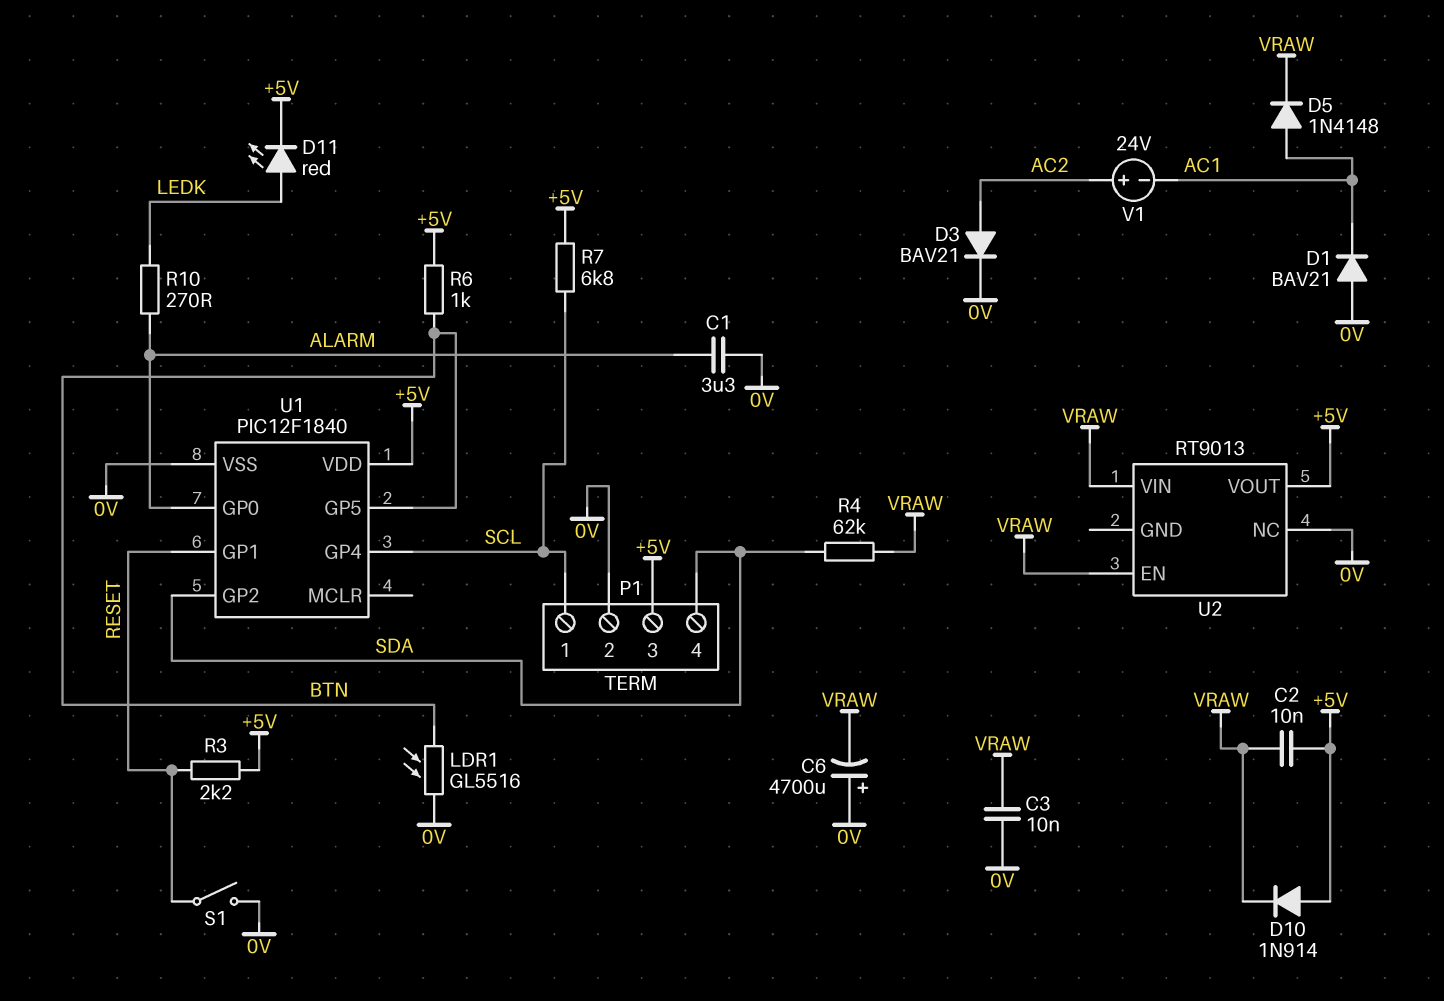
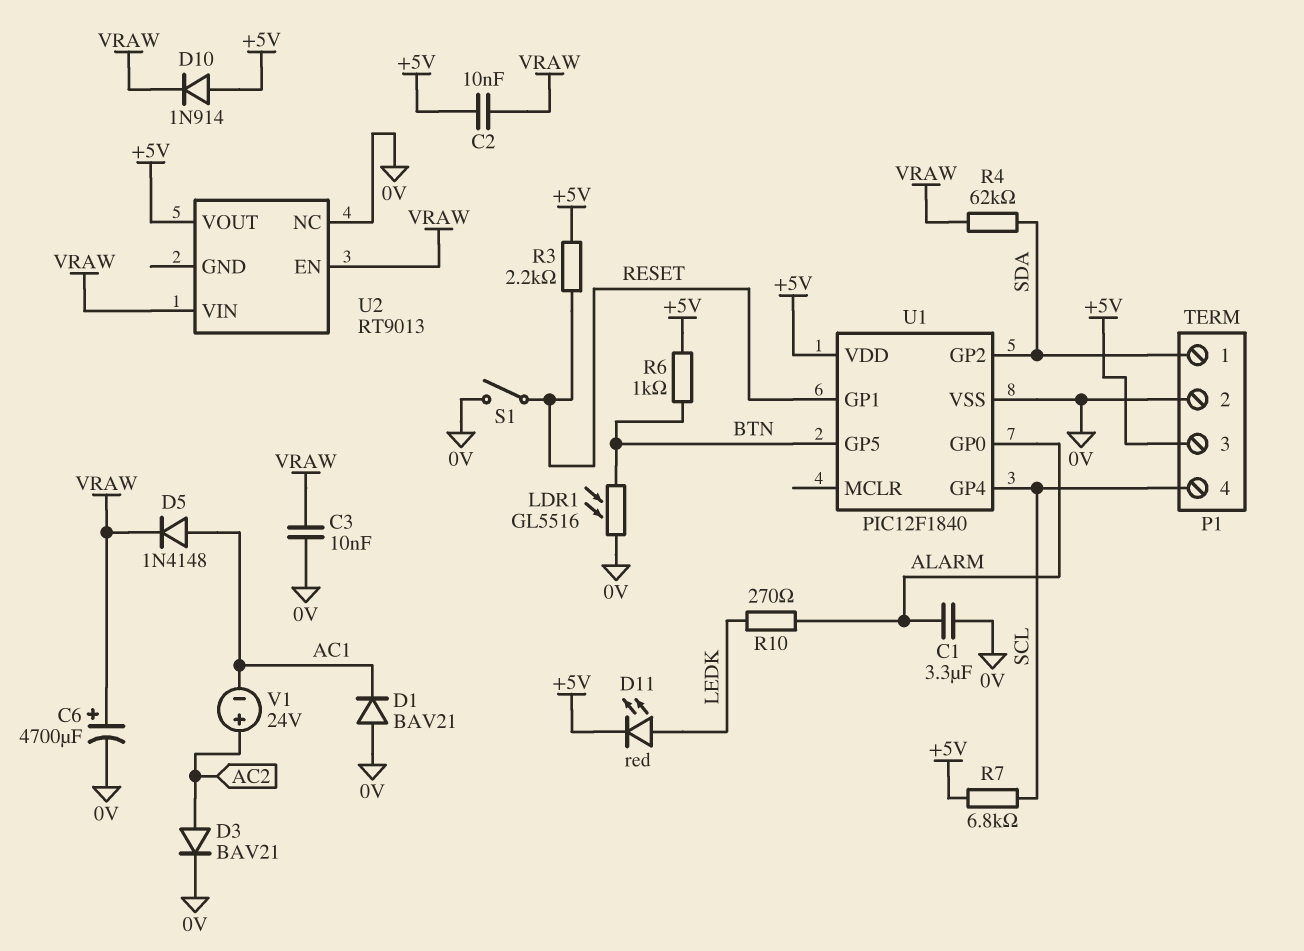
C6: 4700uF (plus 0V, minus VRAW) -> 4700uF (plus VRAW, minus 0V)
P1 pin 1: SCL -> SDA
P1 pin 4: SDA -> SCL

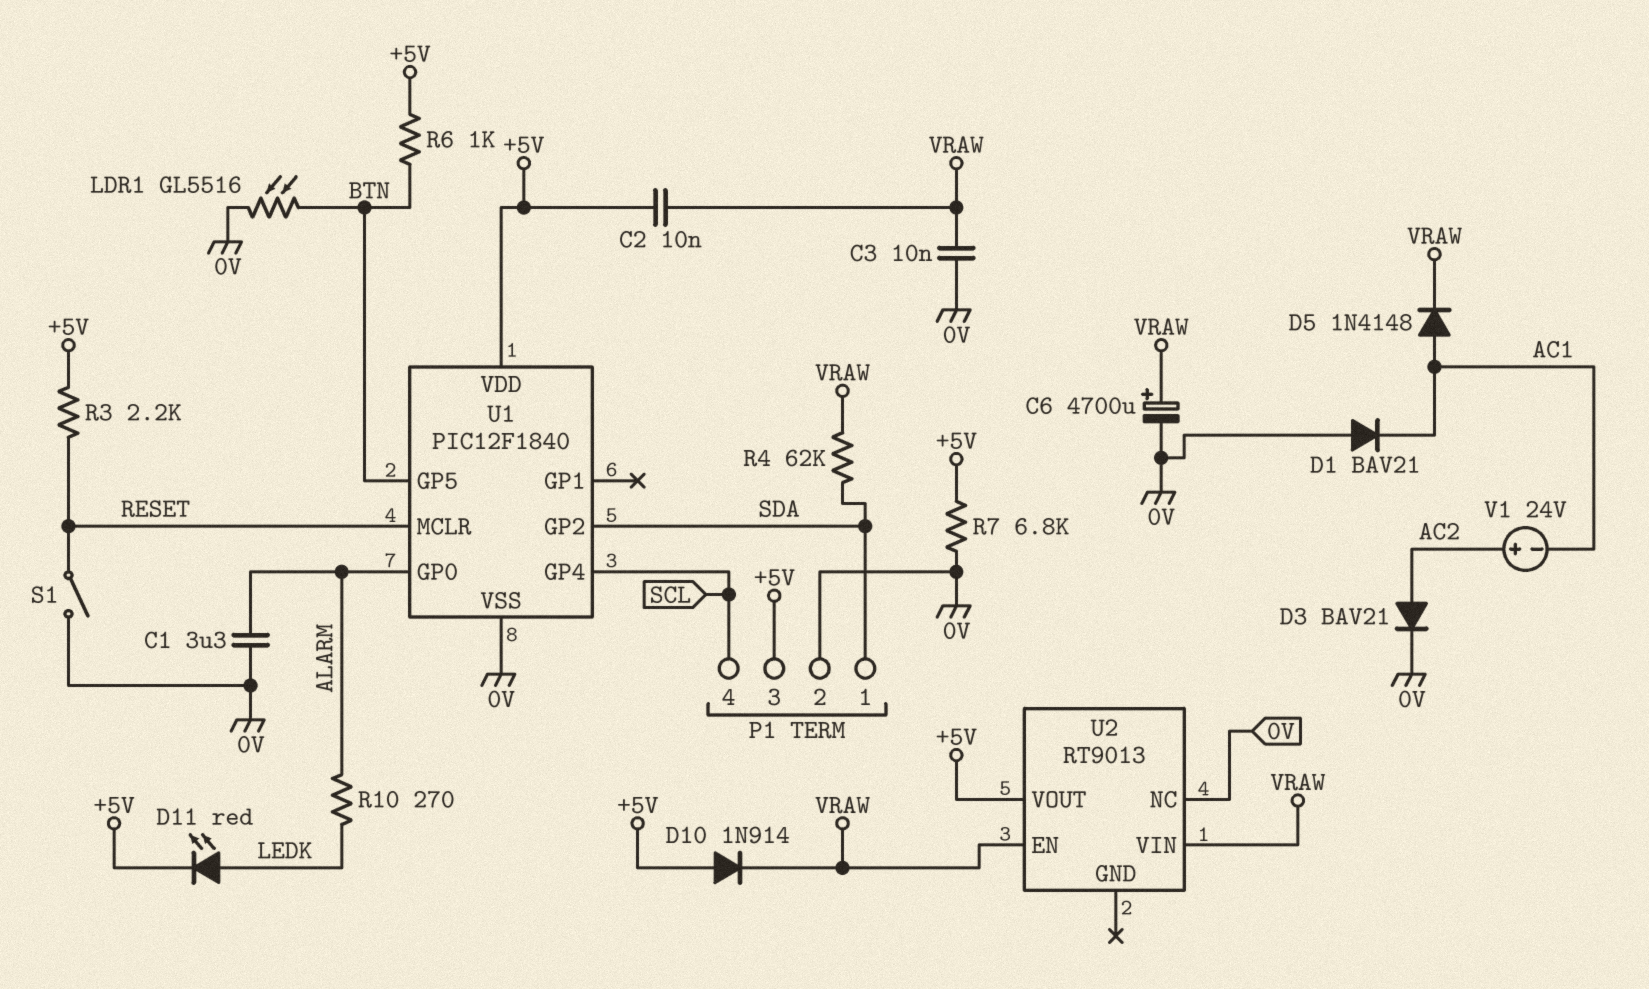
R7: 6.8k (+5V, SCL) -> 6.8k (+5V, 0V)
U1 pin GP1: RESET -> none
U1 pin MCLR: none -> RESET

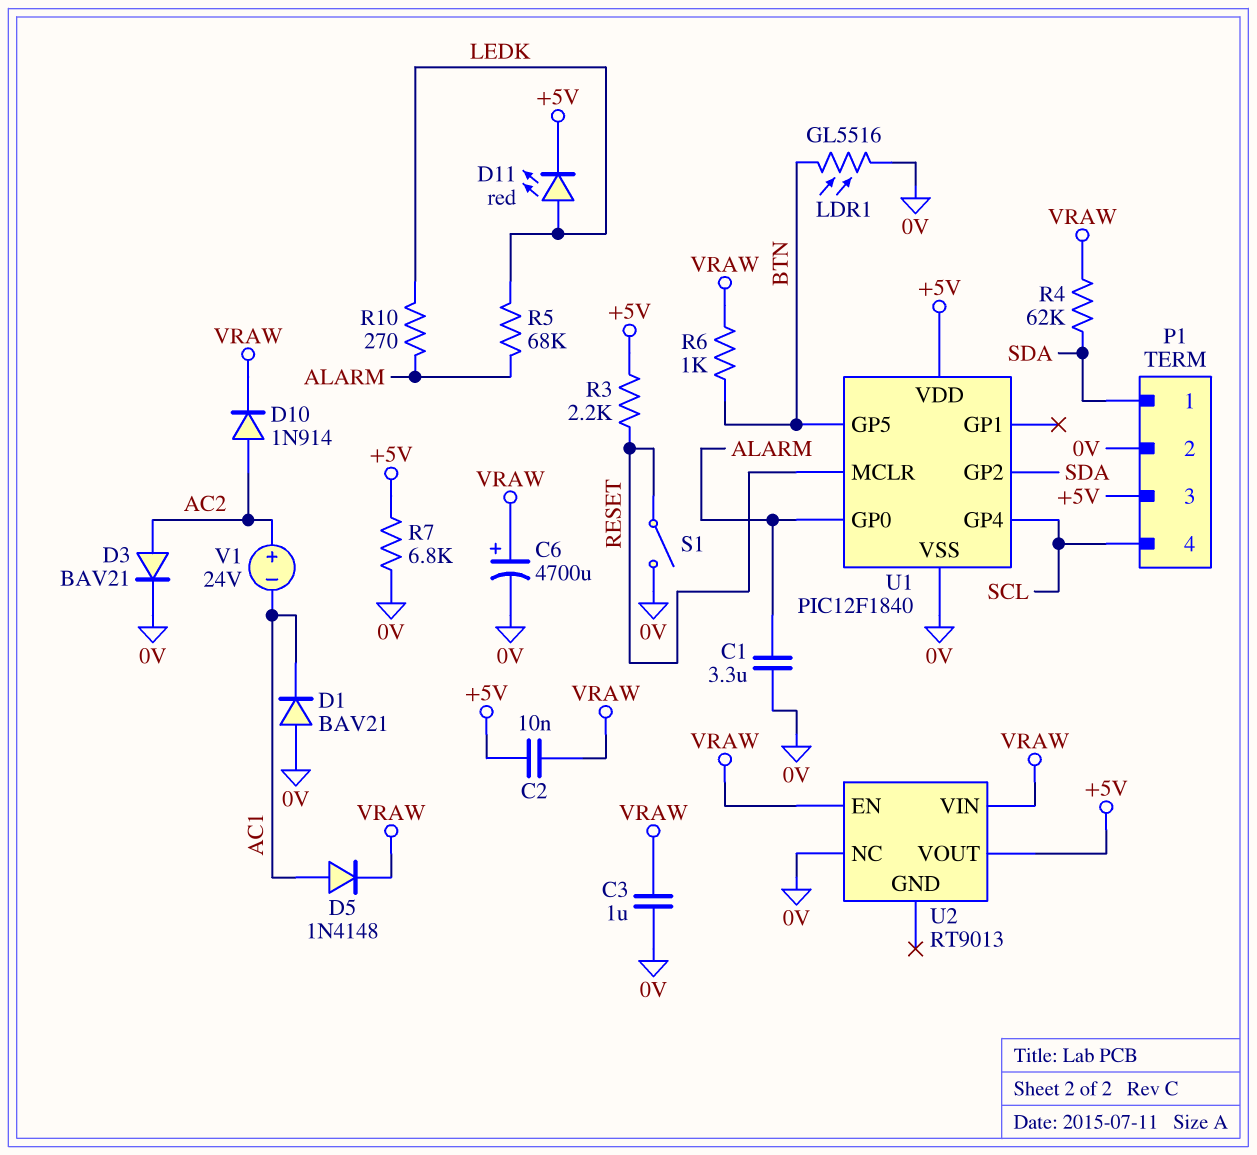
C3: 10nF (0V, VRAW) -> 1uF (0V, VRAW)
D10: diode 1N914 (A +5V, K VRAW) -> diode 1N914 (A AC2, K VRAW)
R5: none -> 68k (ALARM, LEDK)
R6: 1k (+5V, BTN) -> 1k (BTN, VRAW)

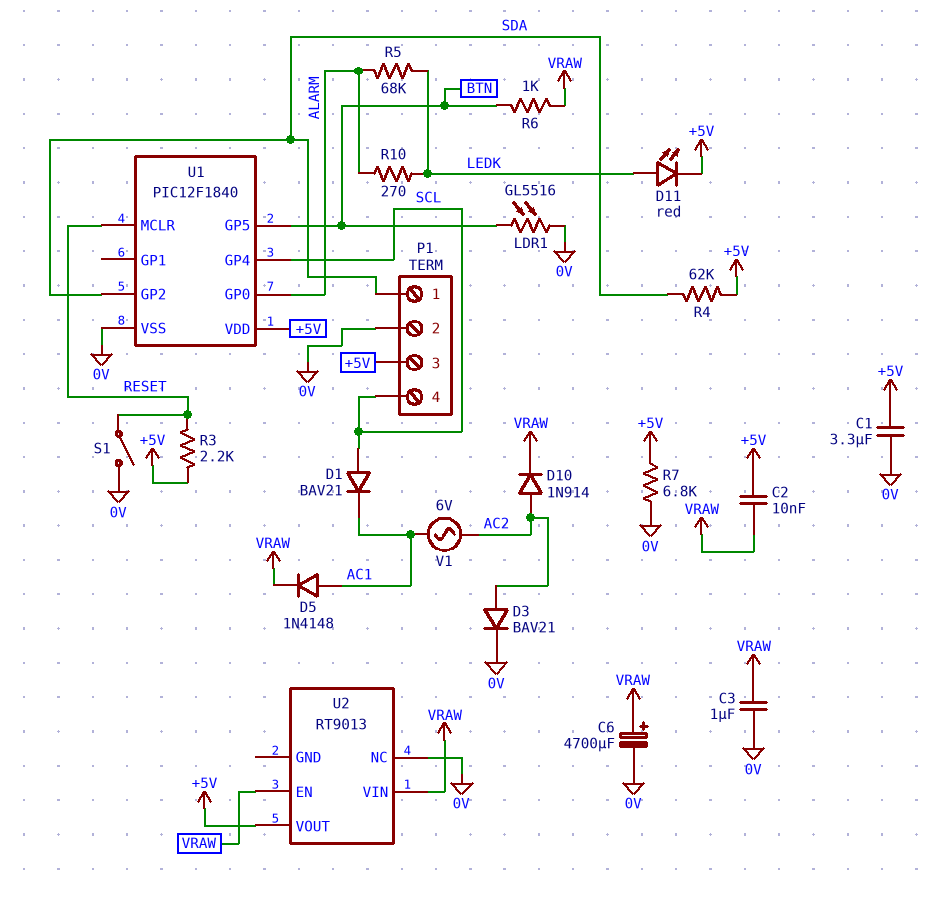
C1: 3.3uF (0V, ALARM) -> 3.3uF (+5V, 0V)
D1: diode BAV21 (A 0V, K AC1) -> diode BAV21 (A SCL, K AC1)
R4: 62k (SDA, VRAW) -> 62k (+5V, SDA)
V1: 24V (plus AC2, minus AC1) -> AC 6V (AC1, AC2)

